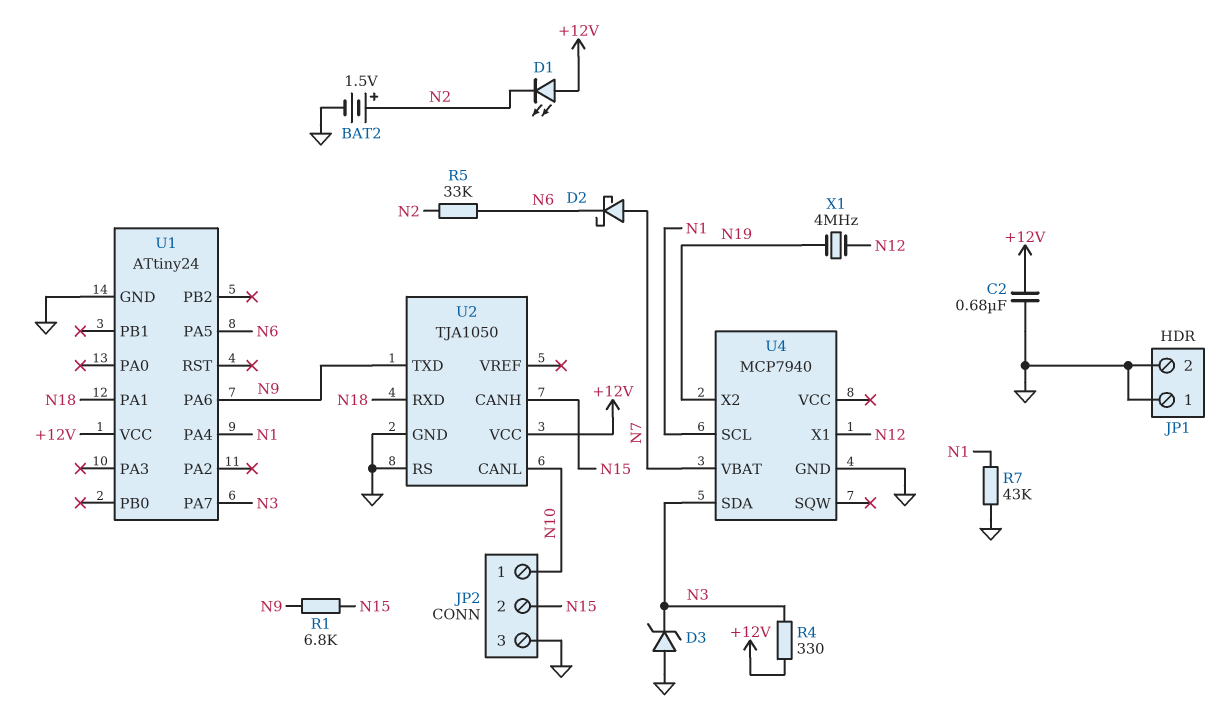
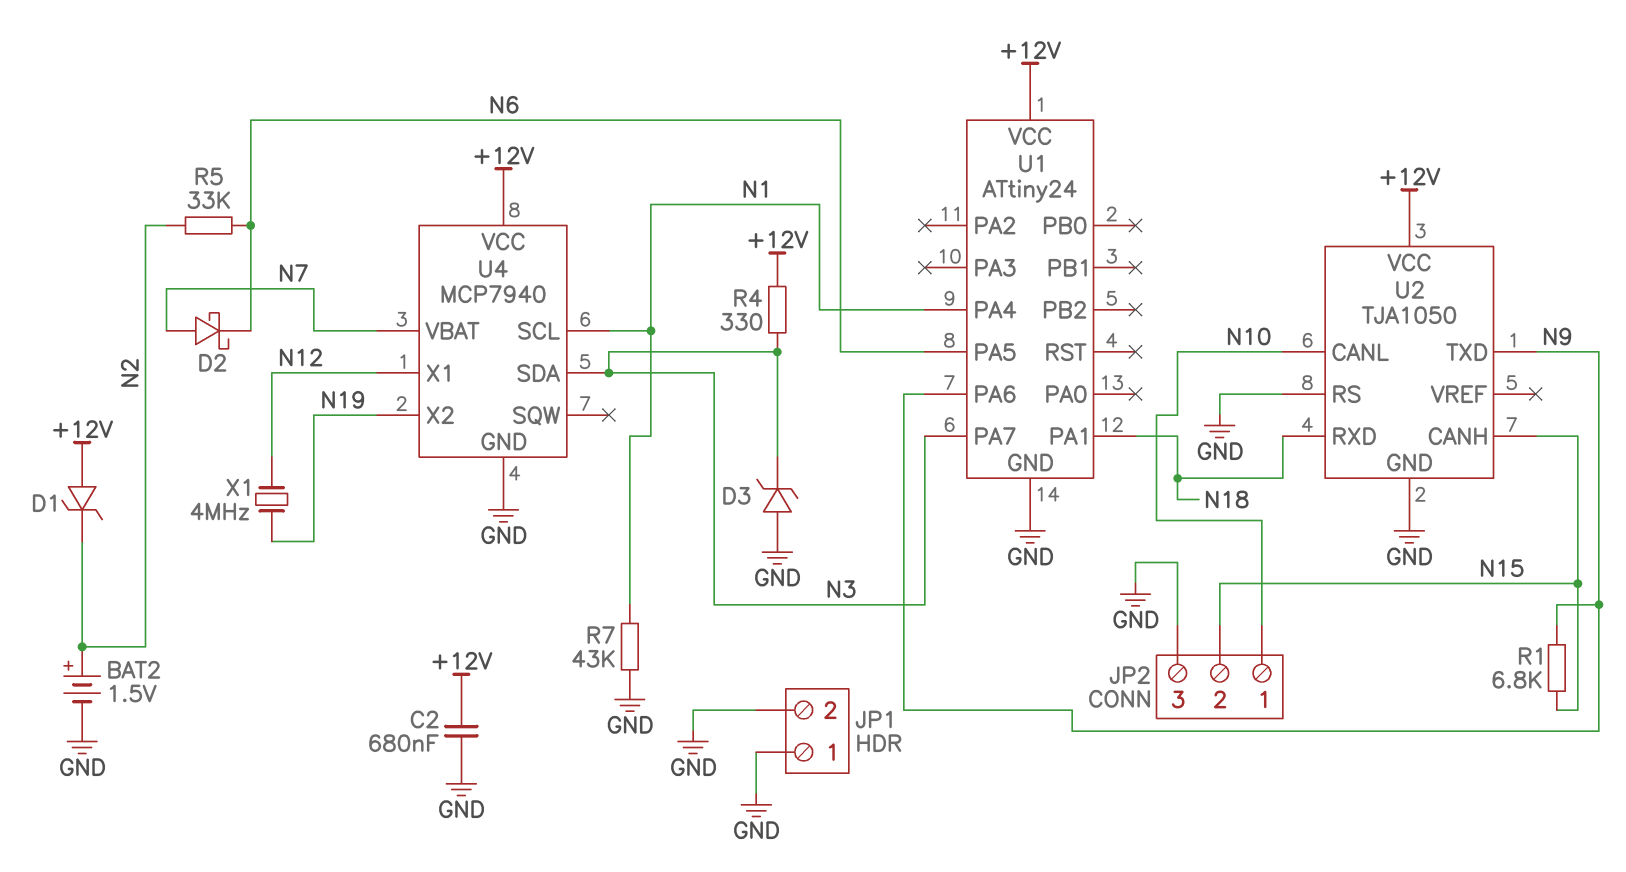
D1: LED (A +12V, K N2) -> zener (A +12V, K N2)
U4 pin VCC: none -> +12V

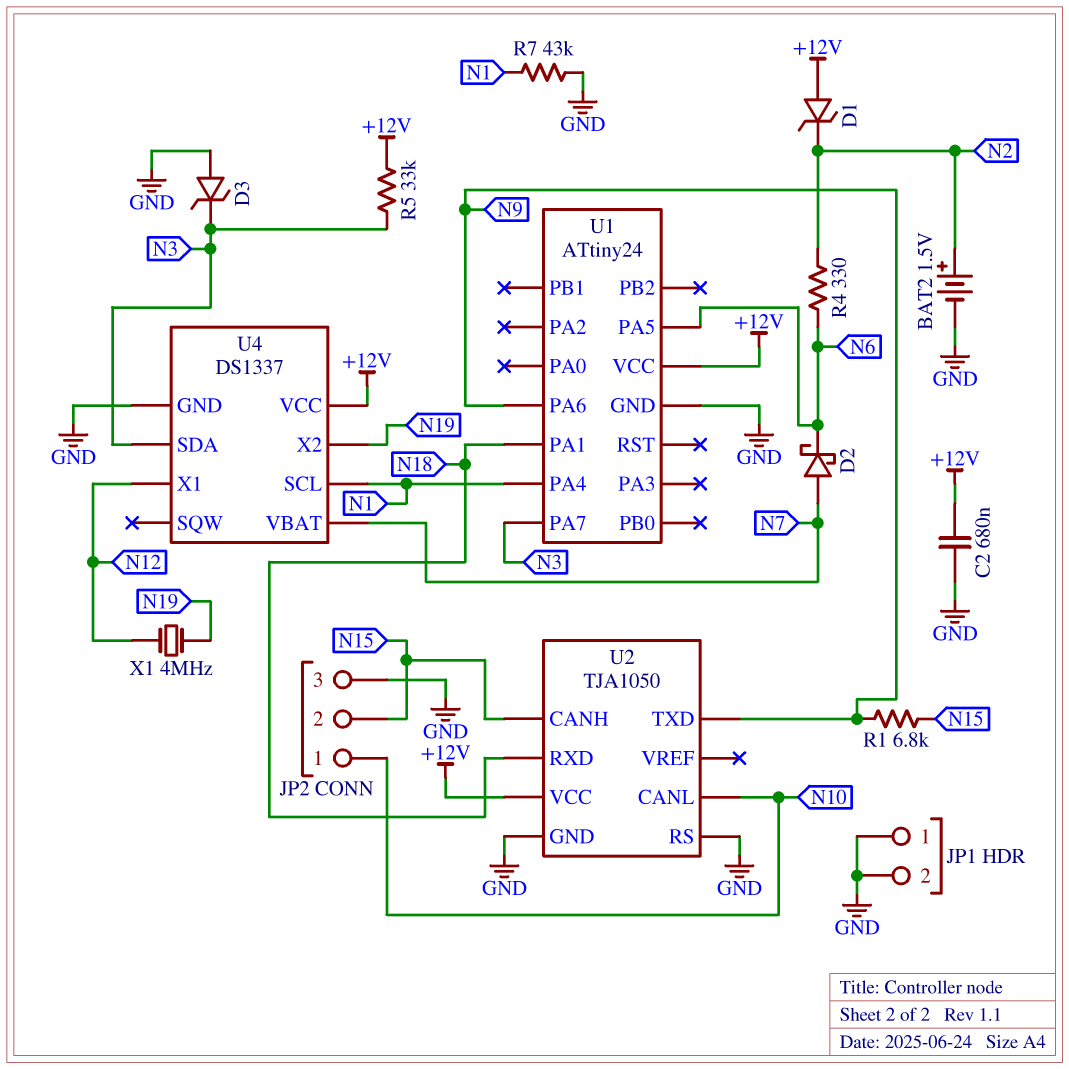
R4: 330 (+12V, N3) -> 330 (N2, N6)
R5: 33k (N2, N6) -> 33k (+12V, N3)
U4: MCP7940 -> DS1337

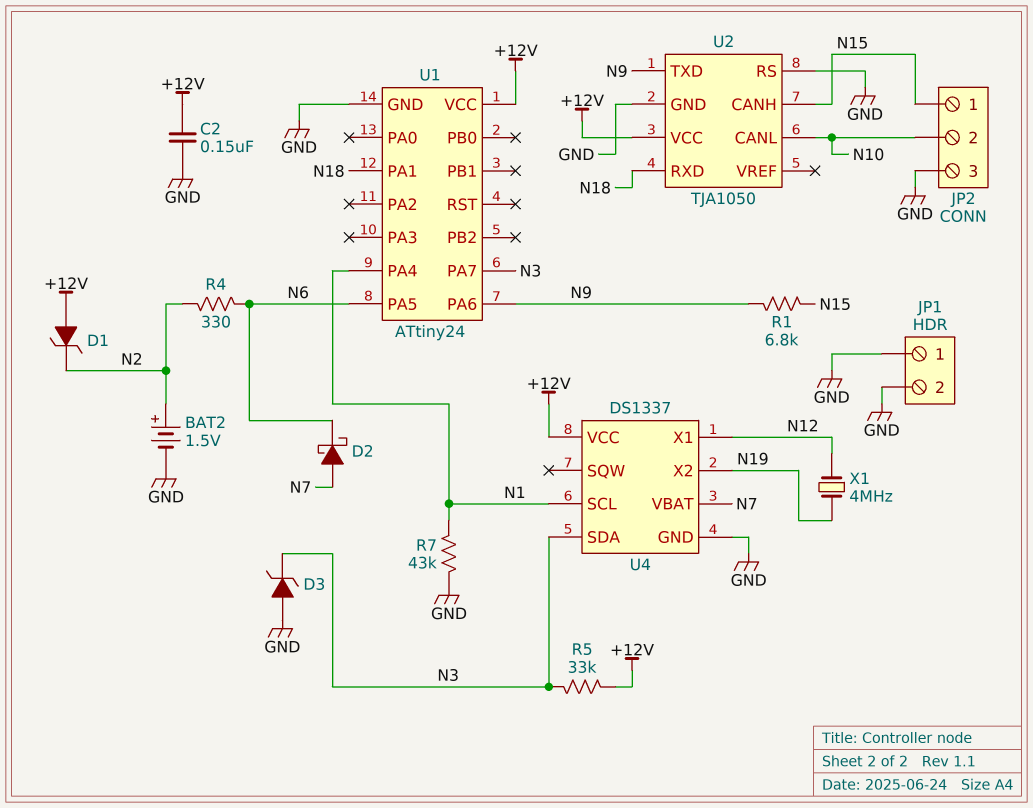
C2: 680nF (+12V, GND) -> 150nF (+12V, GND)
JP2 pin 1: N10 -> N15
JP2 pin 2: N15 -> N10

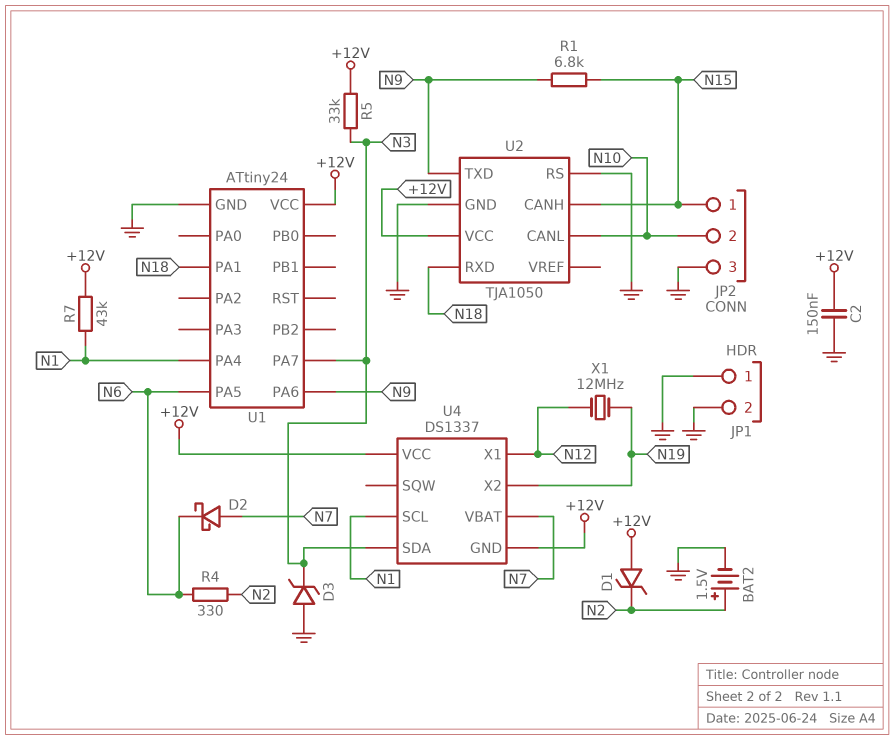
R7: 43k (GND, N1) -> 43k (+12V, N1)
U4 pin GND: GND -> +12V
X1: 4MHz (N12, N19) -> 12MHz (N12, N19)

